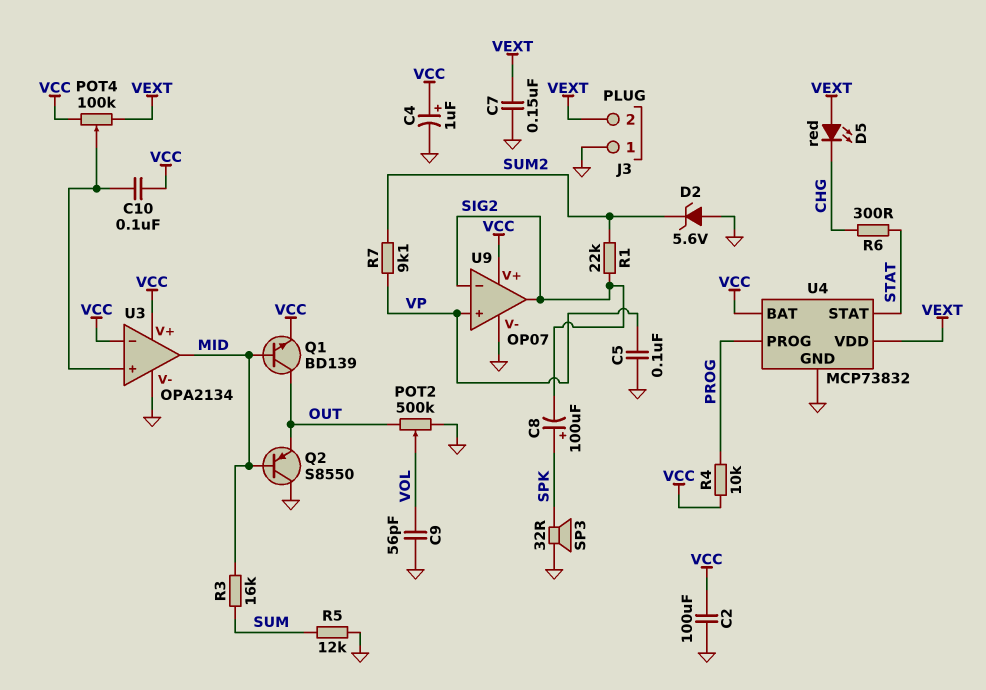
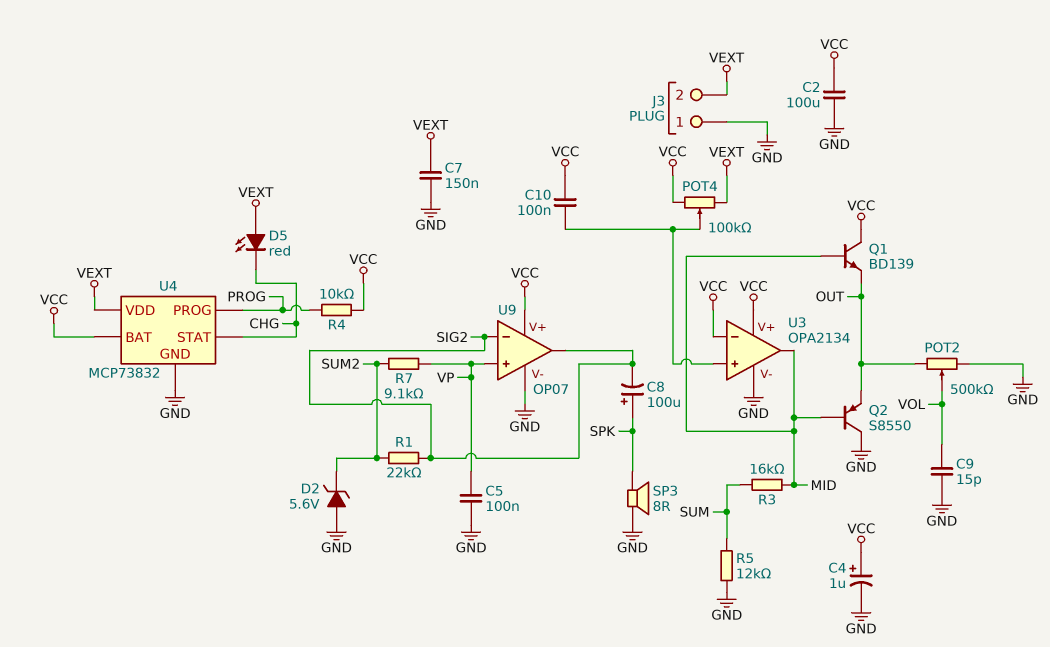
C9: 56pF (GND, VOL) -> 15pF (GND, VOL)
Q1: NPN BD139 (B MID, C OUT, E VCC) -> NPN BD139 (B MID, C VCC, E OUT)
R6: 300 (CHG, STAT) -> none
SP3: speaker 32R (GND, SPK) -> speaker 8R (GND, SPK)
U4 pin STAT: STAT -> CHG

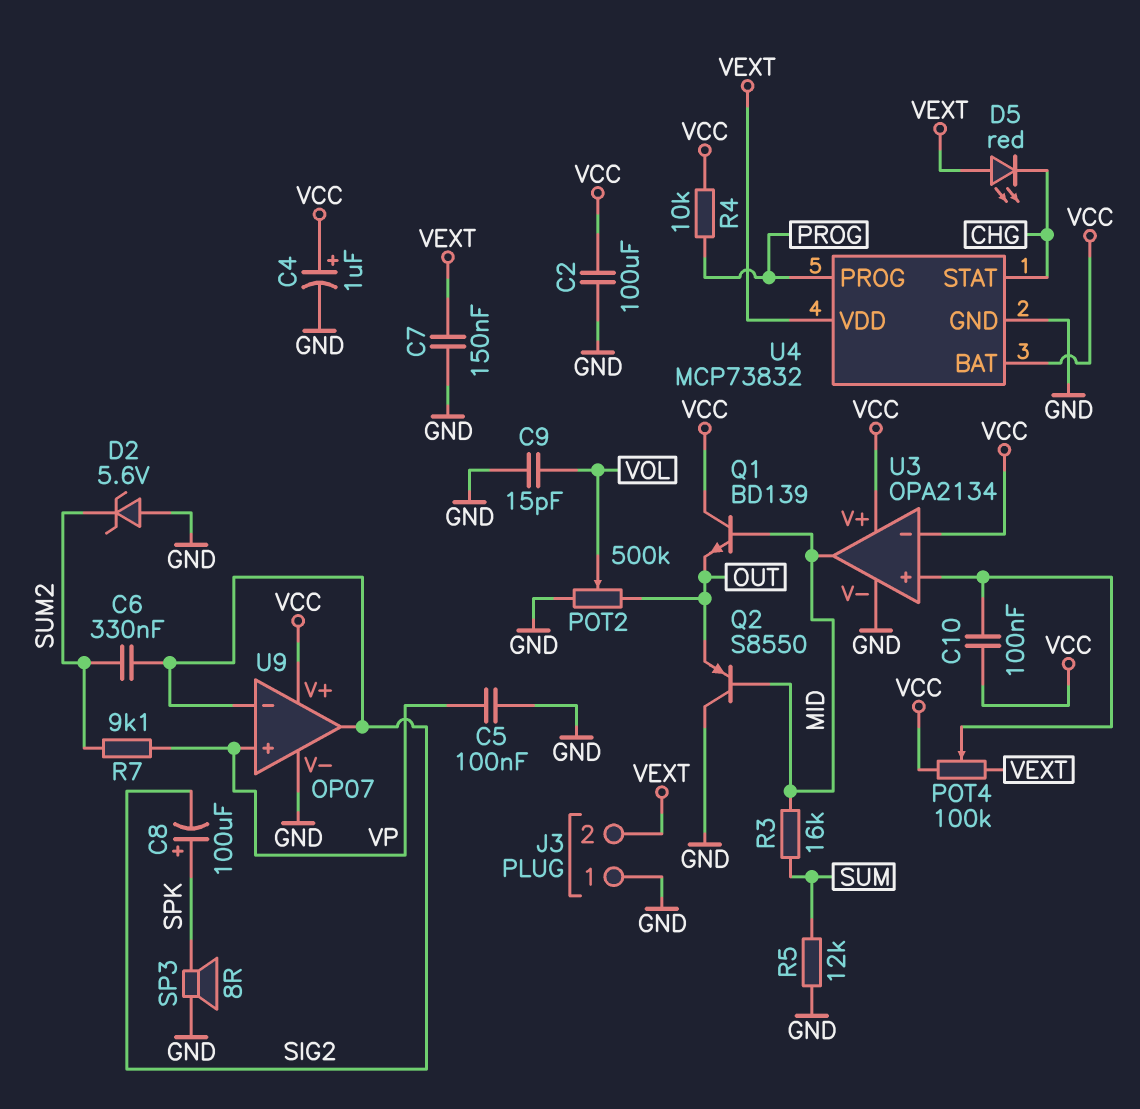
C6: none -> 330nF (SIG2, SUM2)
R1: 22k (SIG2, SUM2) -> none

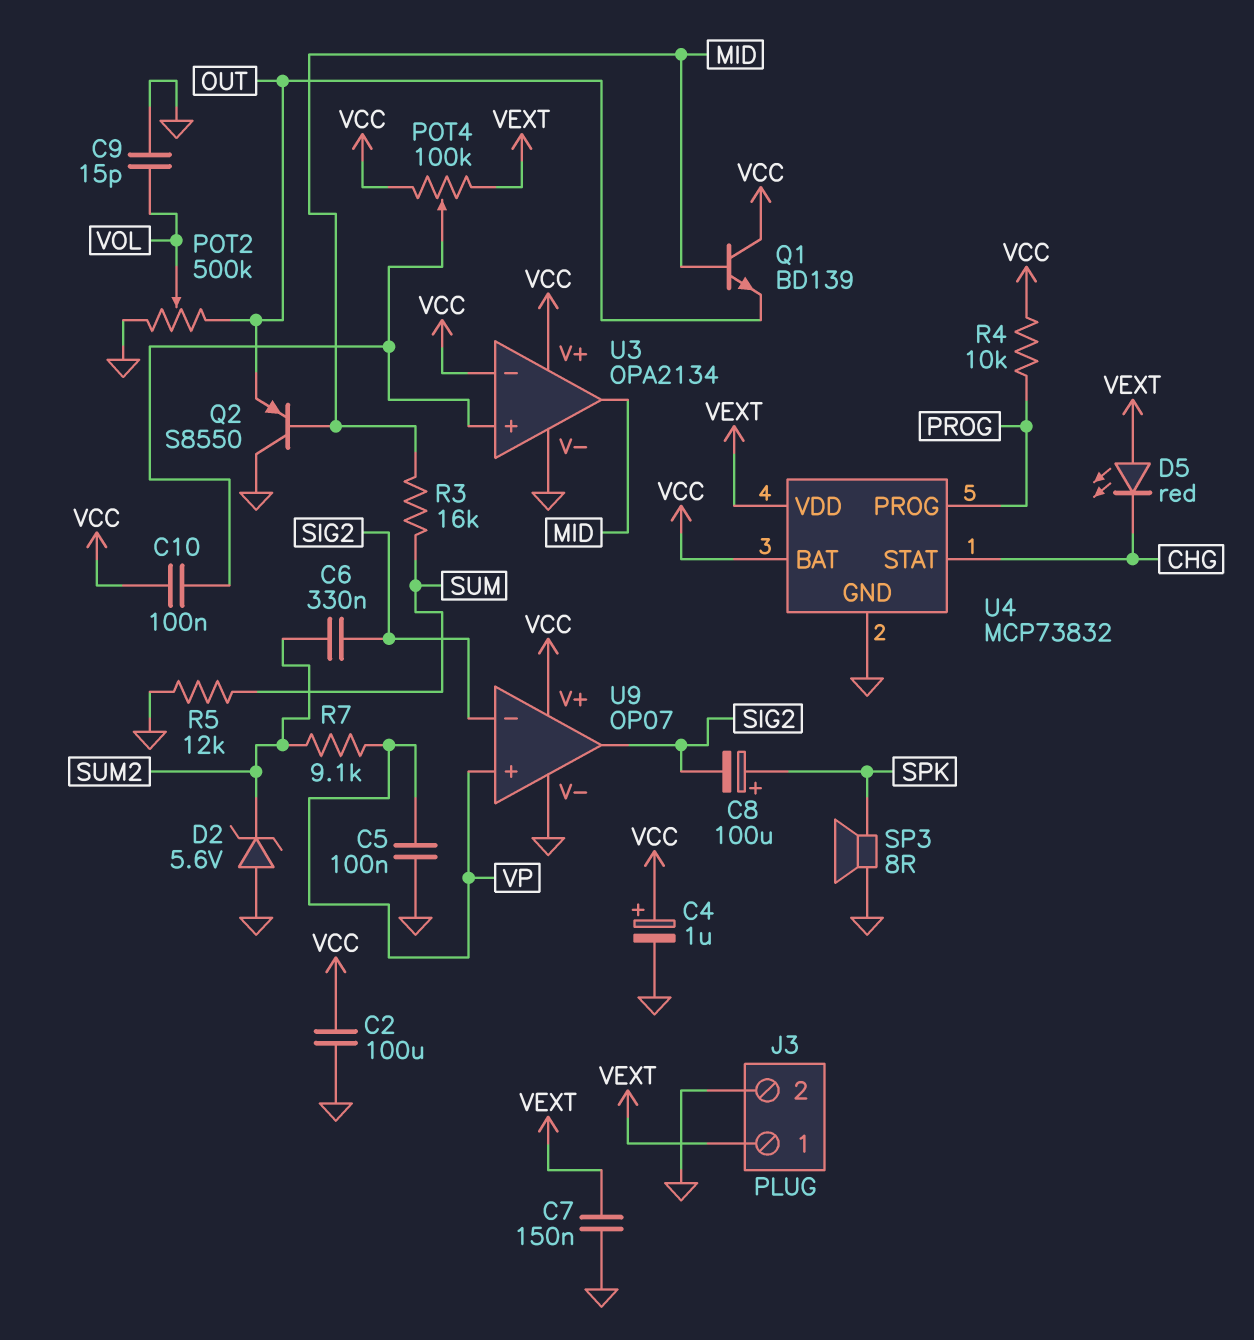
J3 pin 1: GND -> VEXT
J3 pin 2: VEXT -> GND

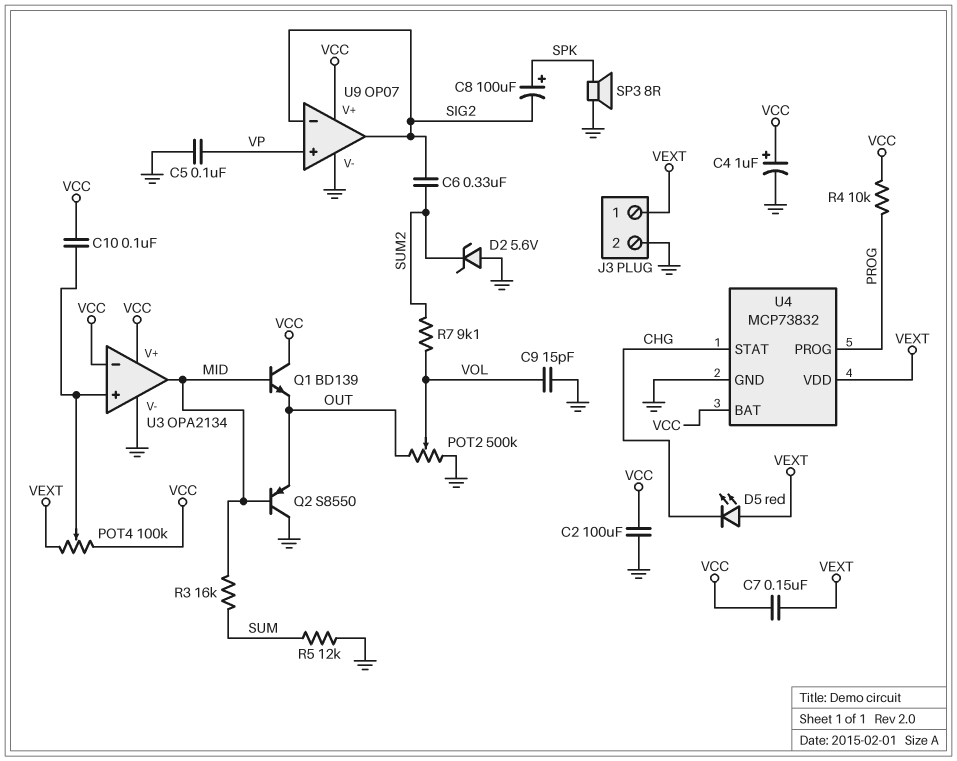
C7: 150nF (GND, VEXT) -> 150nF (VCC, VEXT)
R7: 9.1k (SUM2, VP) -> 9.1k (SUM2, VOL)

